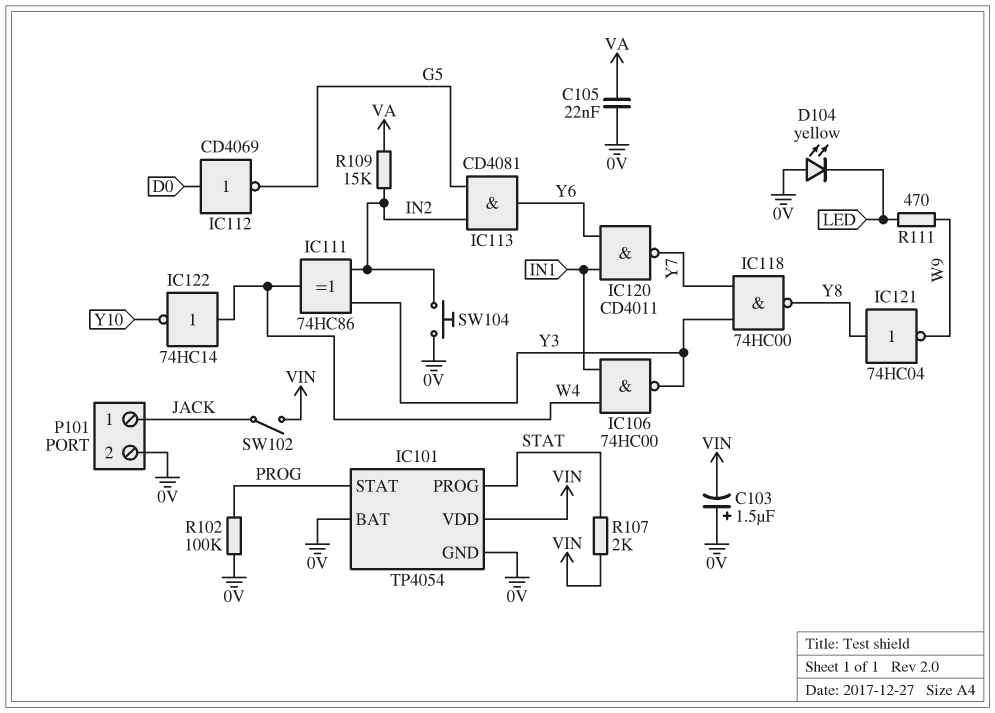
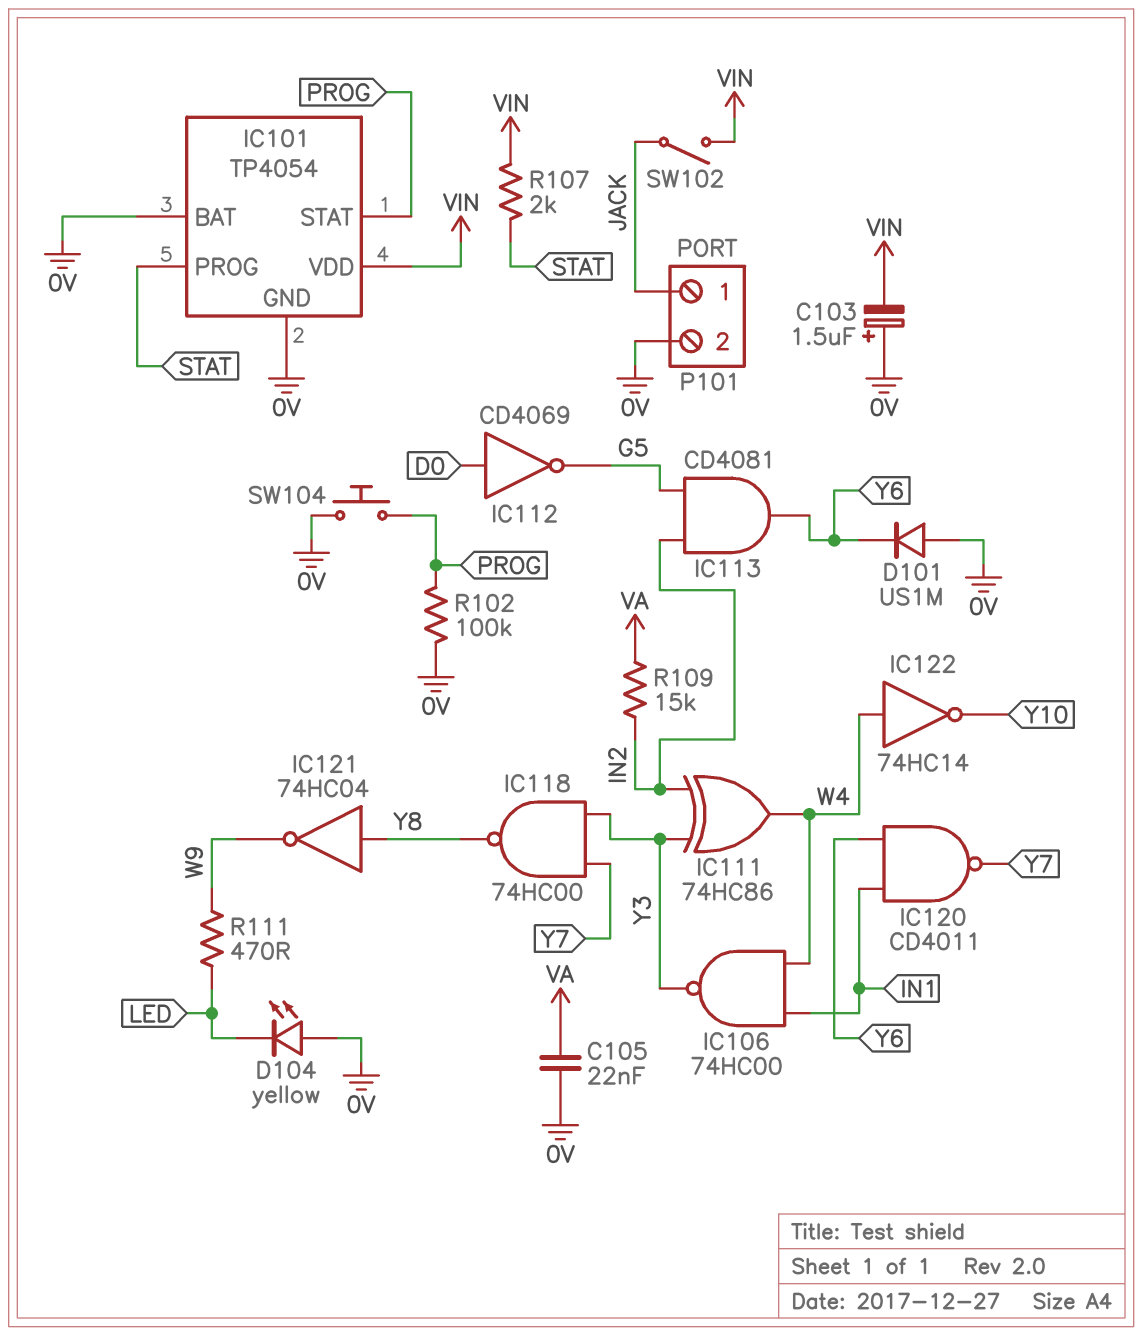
D101: none -> diode US1M (A 0V, K Y6)
SW104: button (0V, IN2) -> button (0V, PROG)

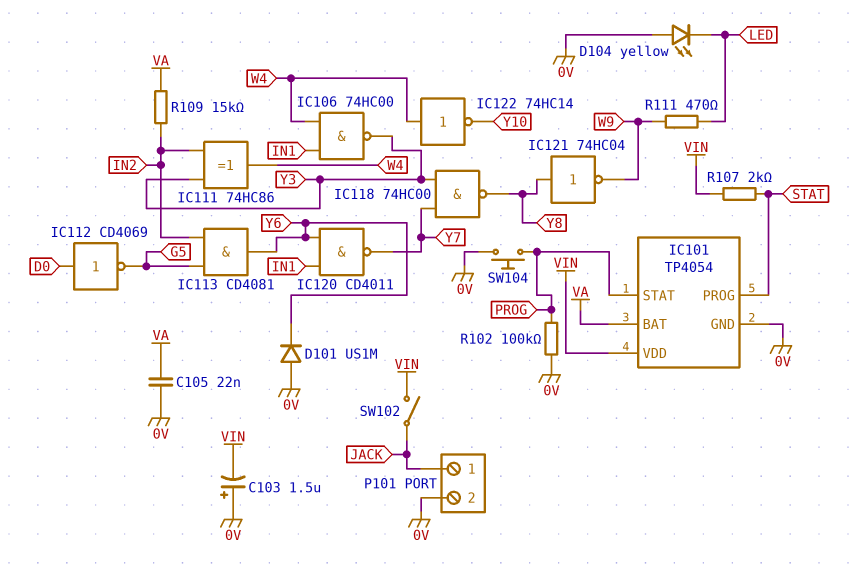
IC101 pin BAT: 0V -> VA

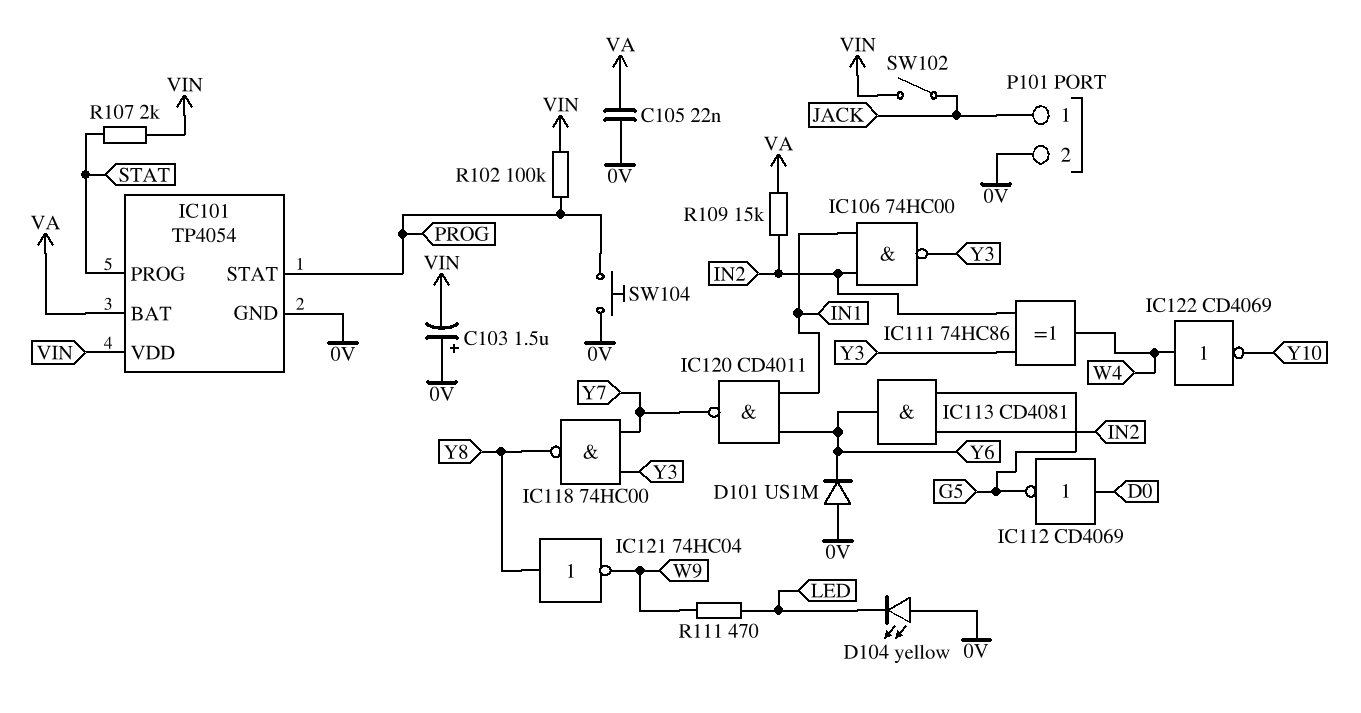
IC106: NAND 74HC00 (in IN1, in W4, out Y3) -> NAND 74HC00 (in IN1, in IN2, out Y3)
IC122: NOT 74HC14 (in W4, out Y10) -> NOT CD4069 (in W4, out Y10)
R102: 100k (0V, PROG) -> 100k (PROG, VIN)

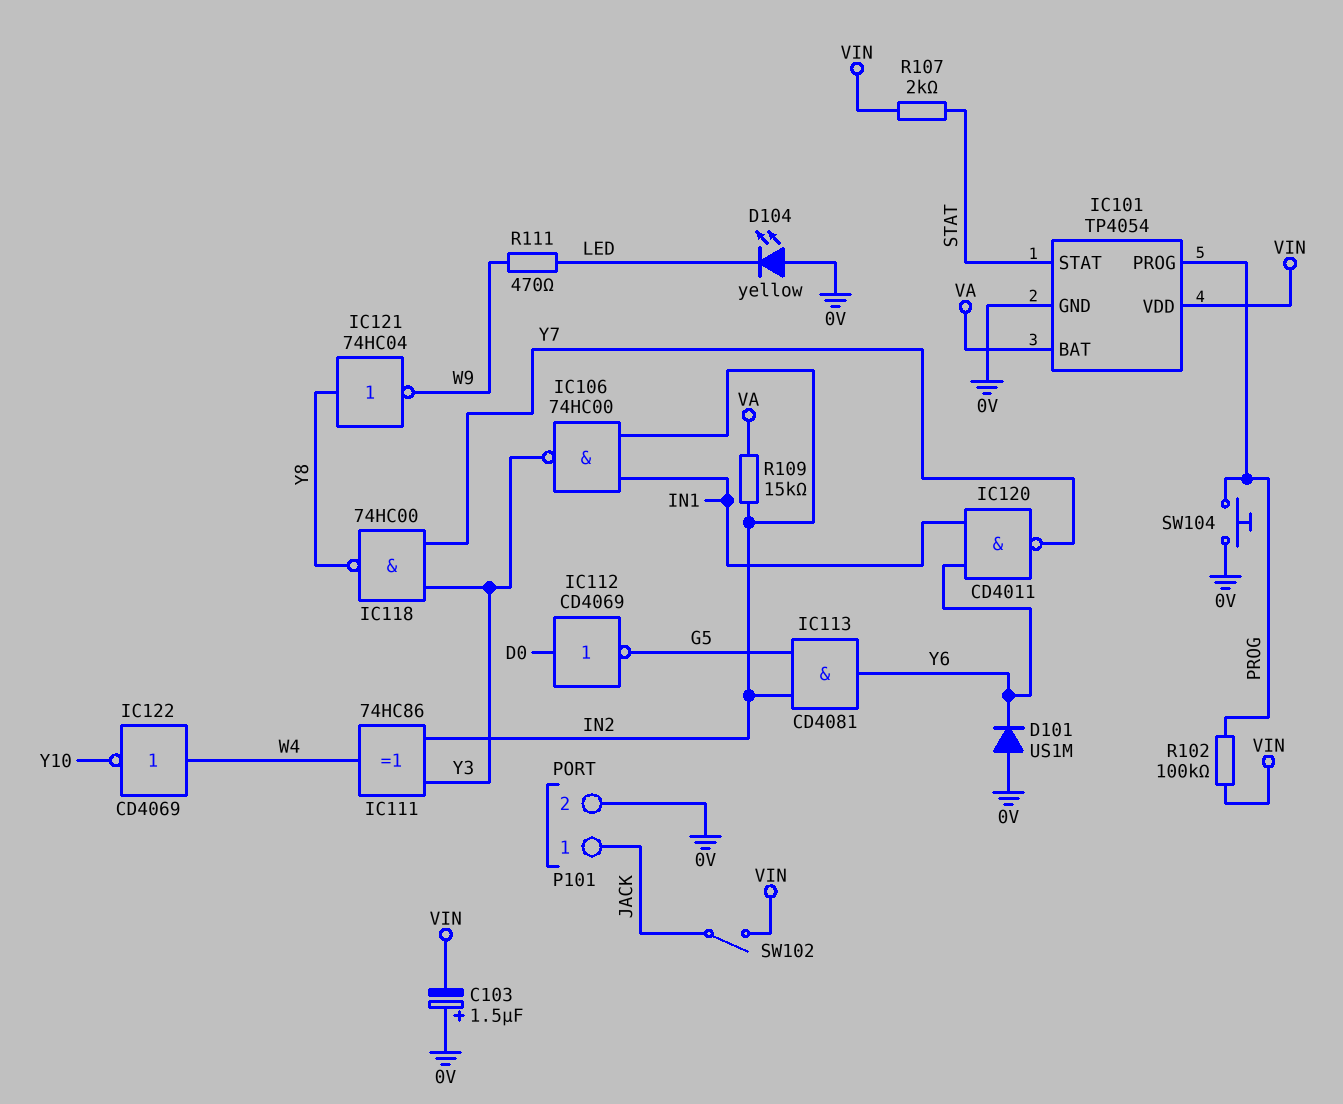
C105: 22nF (0V, VA) -> none
IC101 pin PROG: STAT -> PROG
IC101 pin STAT: PROG -> STAT

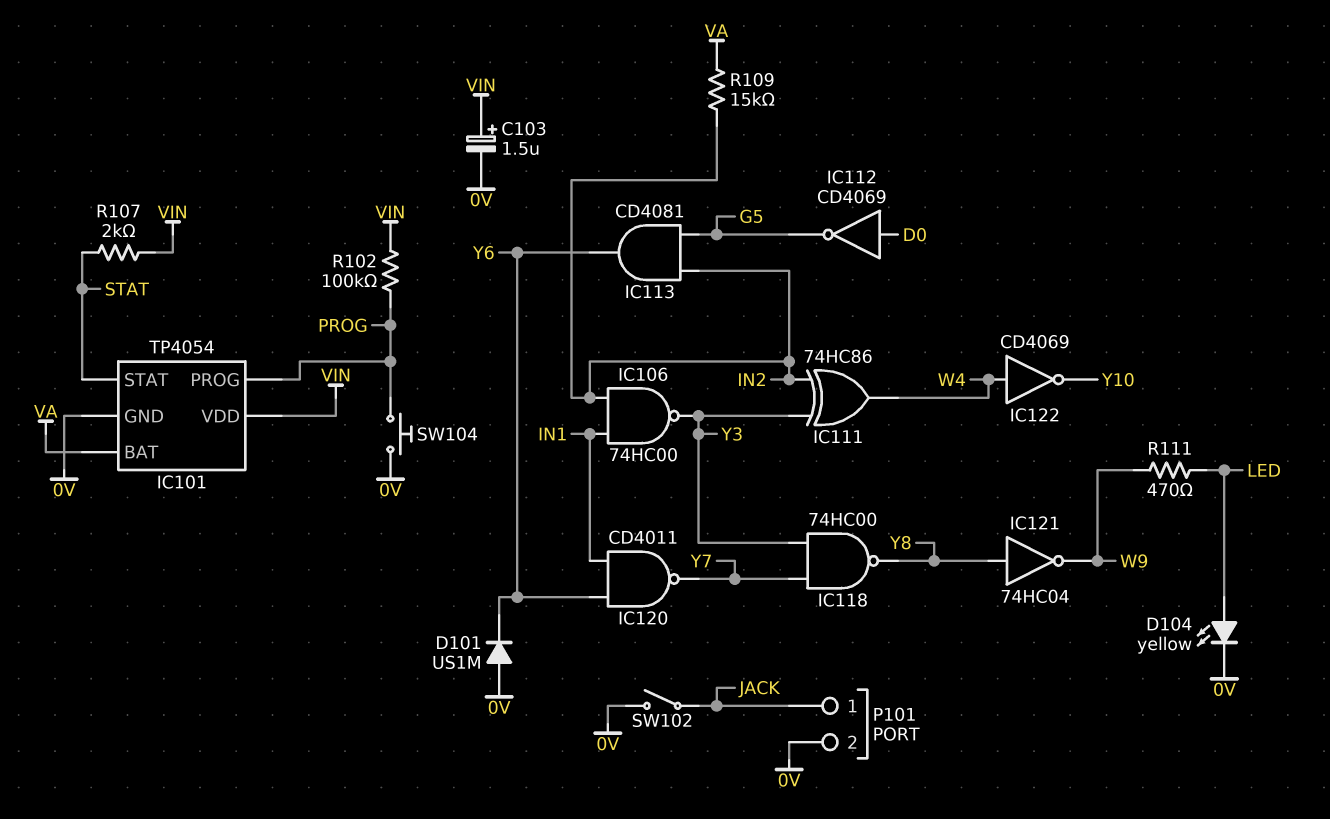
C103: 1.5uF (plus 0V, minus VIN) -> 1.5uF (plus VIN, minus 0V)
D104: LED yellow (A 0V, K LED) -> LED yellow (A LED, K 0V)
SW102: switch (JACK, VIN) -> switch (0V, JACK)

